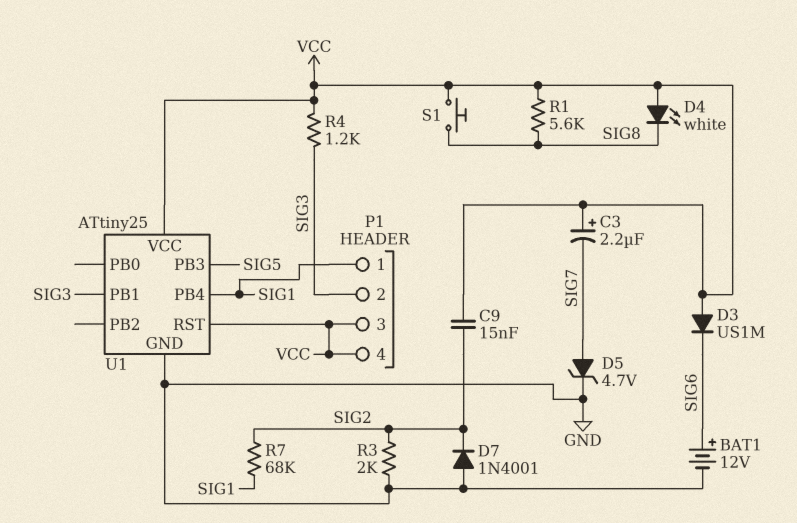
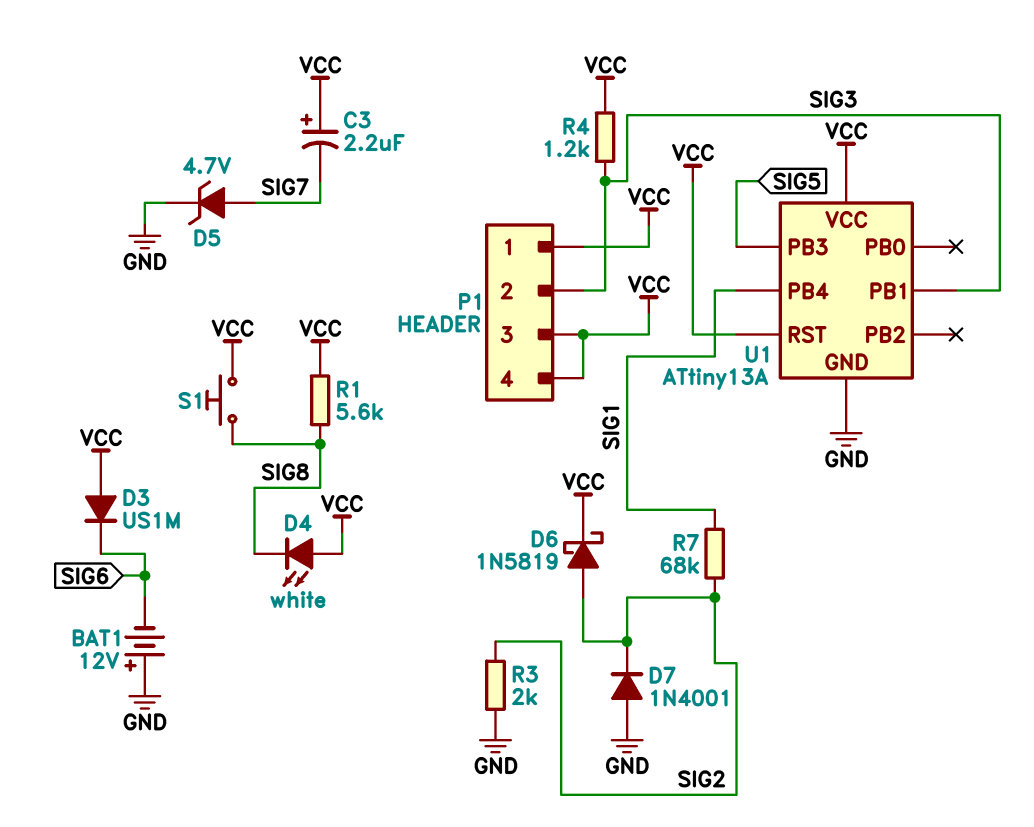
BAT1: 12V (plus SIG6, minus GND) -> 12V (plus GND, minus SIG6)
C9: 15nF (SIG2, VCC) -> none
D6: none -> schottky 1N5819 (A SIG2, K VCC)
P1 pin 1: SIG1 -> VCC
U1: ATtiny25 -> ATtiny13A

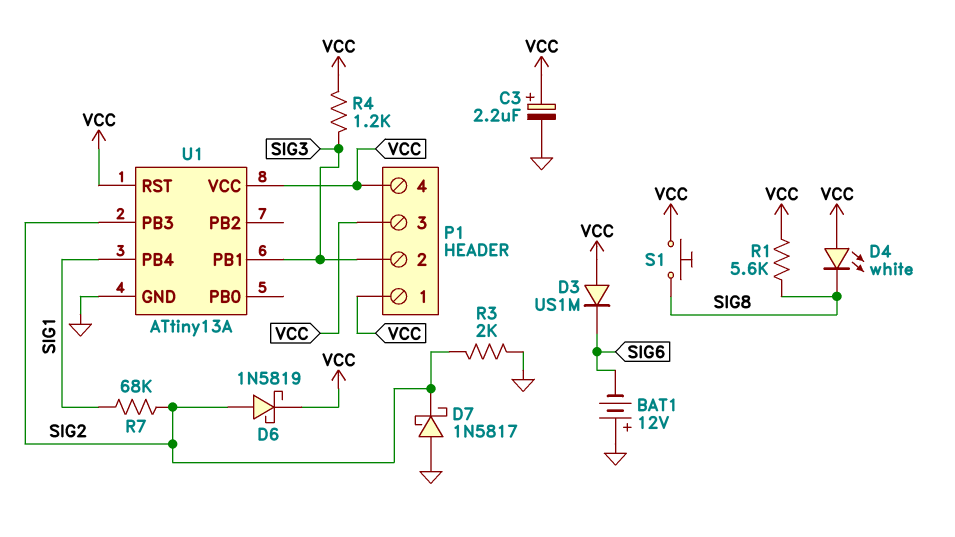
C3: 2.2uF (plus VCC, minus SIG7) -> 2.2uF (plus VCC, minus GND)
D5: zener 4.7V (A SIG7, K GND) -> none
D7: diode 1N4001 (A GND, K SIG2) -> schottky 1N5817 (A GND, K SIG2)
U1 pin PB3: SIG5 -> SIG2

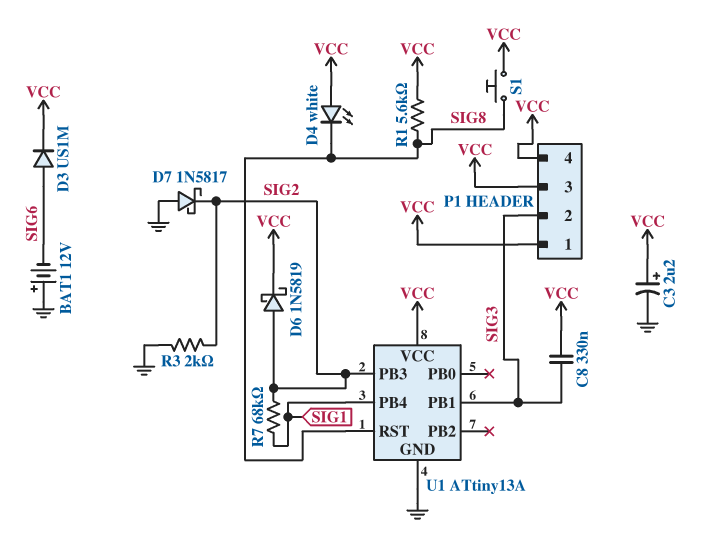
C8: none -> 330nF (SIG3, VCC)
D3: diode US1M (A VCC, K SIG6) -> diode US1M (A SIG6, K VCC)
R4: 1.2k (SIG3, VCC) -> none
U1 pin RST: VCC -> SIG8

